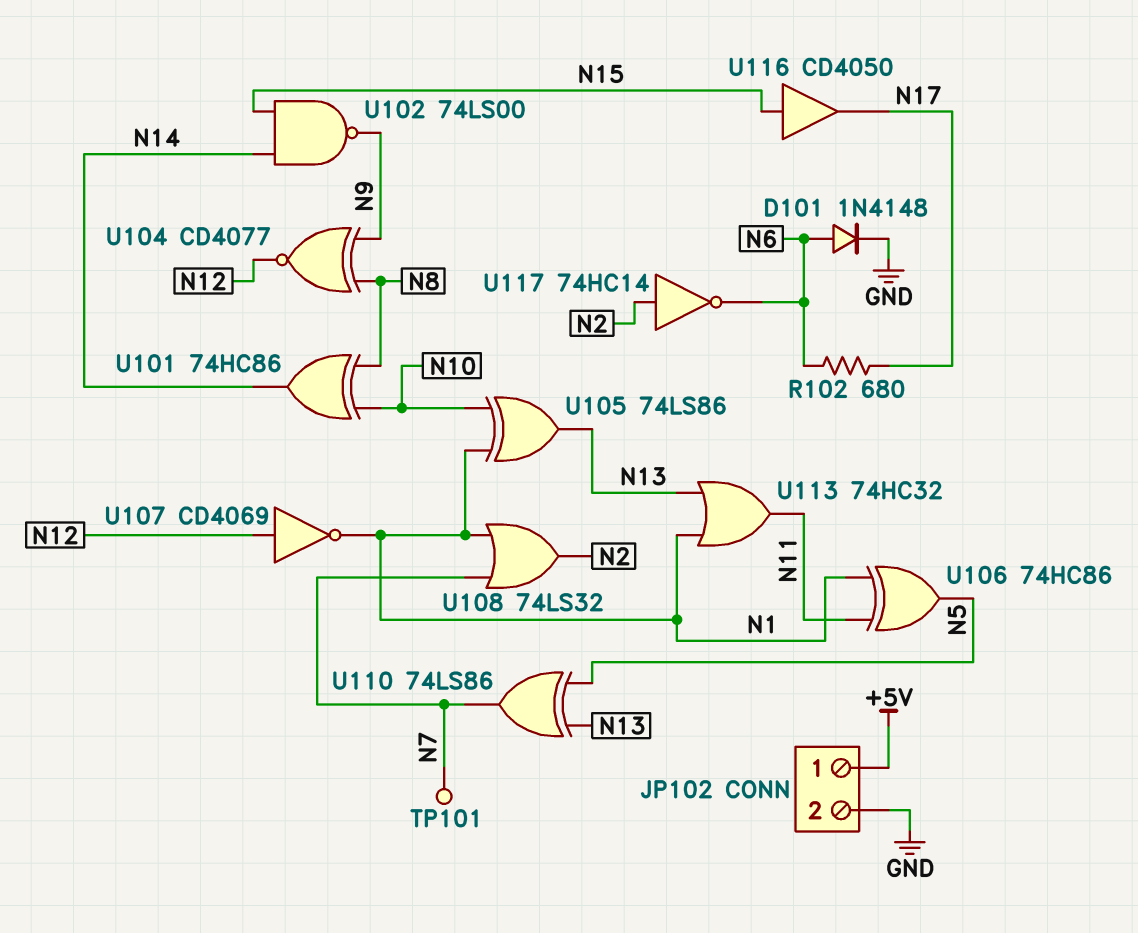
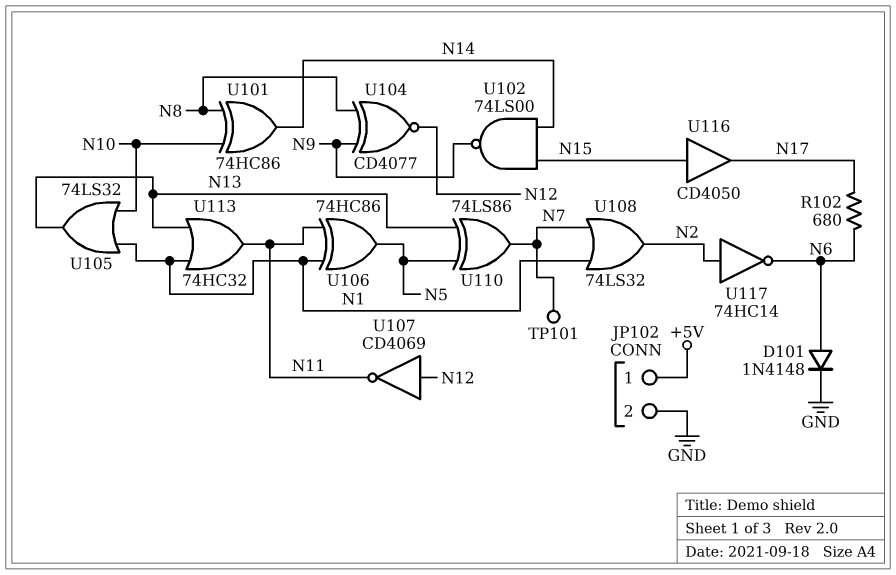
U105: XOR 74LS86 (in N1, in N10, out N13) -> OR 74LS32 (in N1, in N10, out N13)
U107: NOT CD4069 (in N12, out N1) -> NOT CD4069 (in N12, out N11)

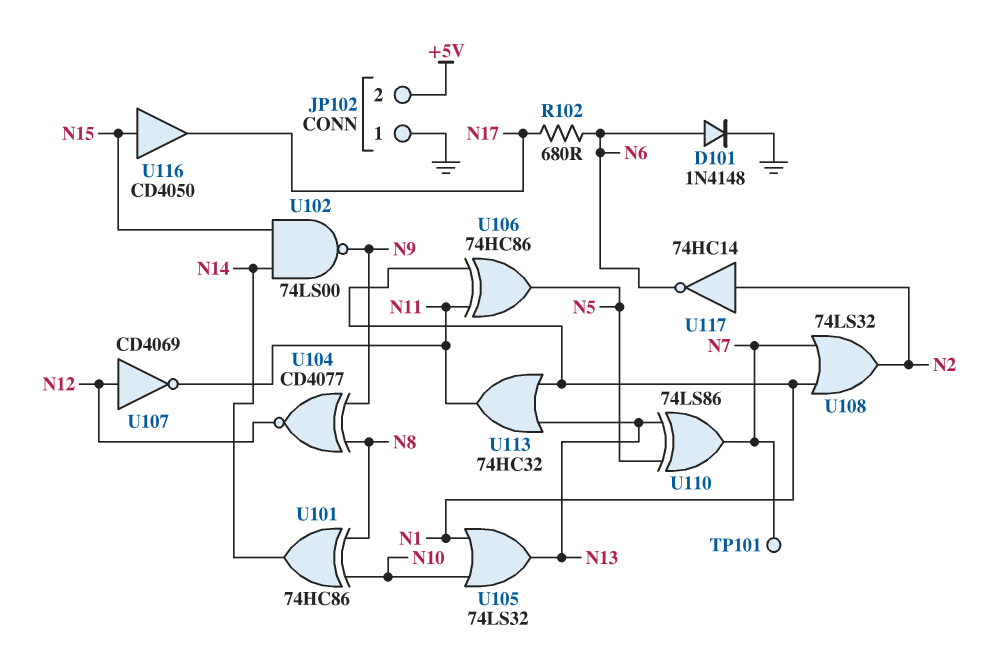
JP102 pin 1: +5V -> GND
JP102 pin 2: GND -> +5V

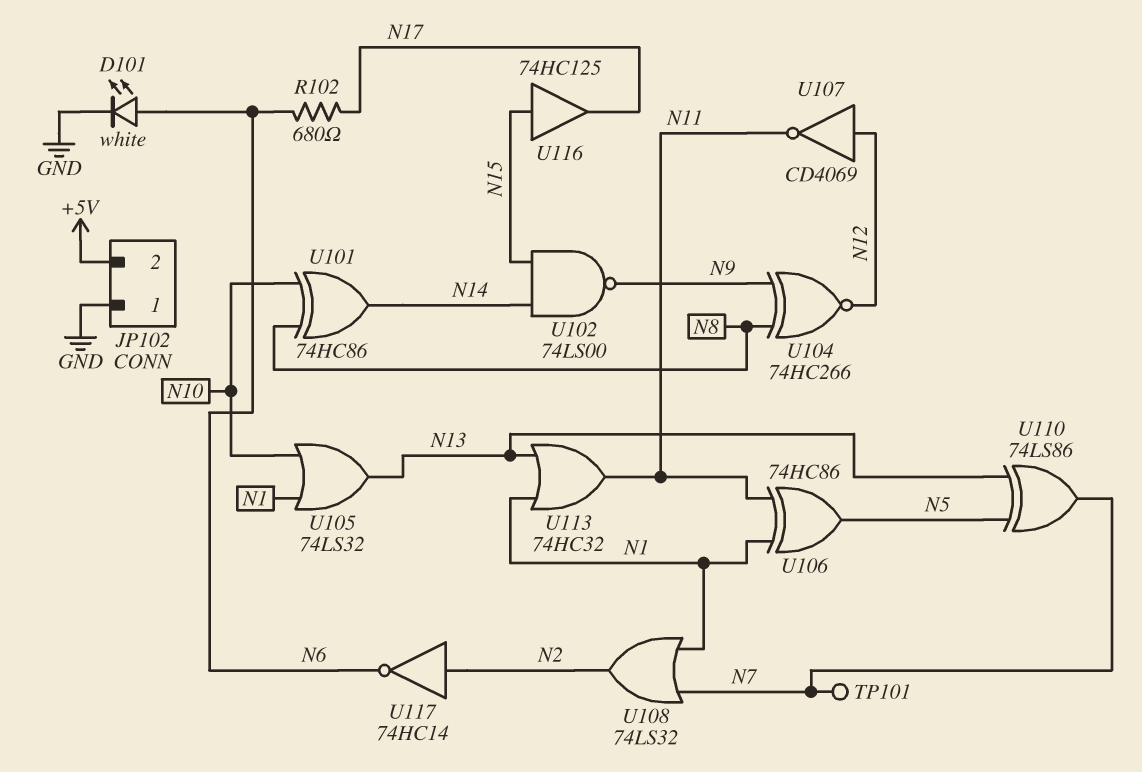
D101: diode 1N4148 (A N6, K GND) -> LED white (A N6, K GND)
U104: XNOR CD4077 (in N8, in N9, out N12) -> XNOR 74HC266 (in N8, in N9, out N12)
U116: buffer CD4050 (in N15, out N17) -> buffer 74HC125 (in N15, out N17)

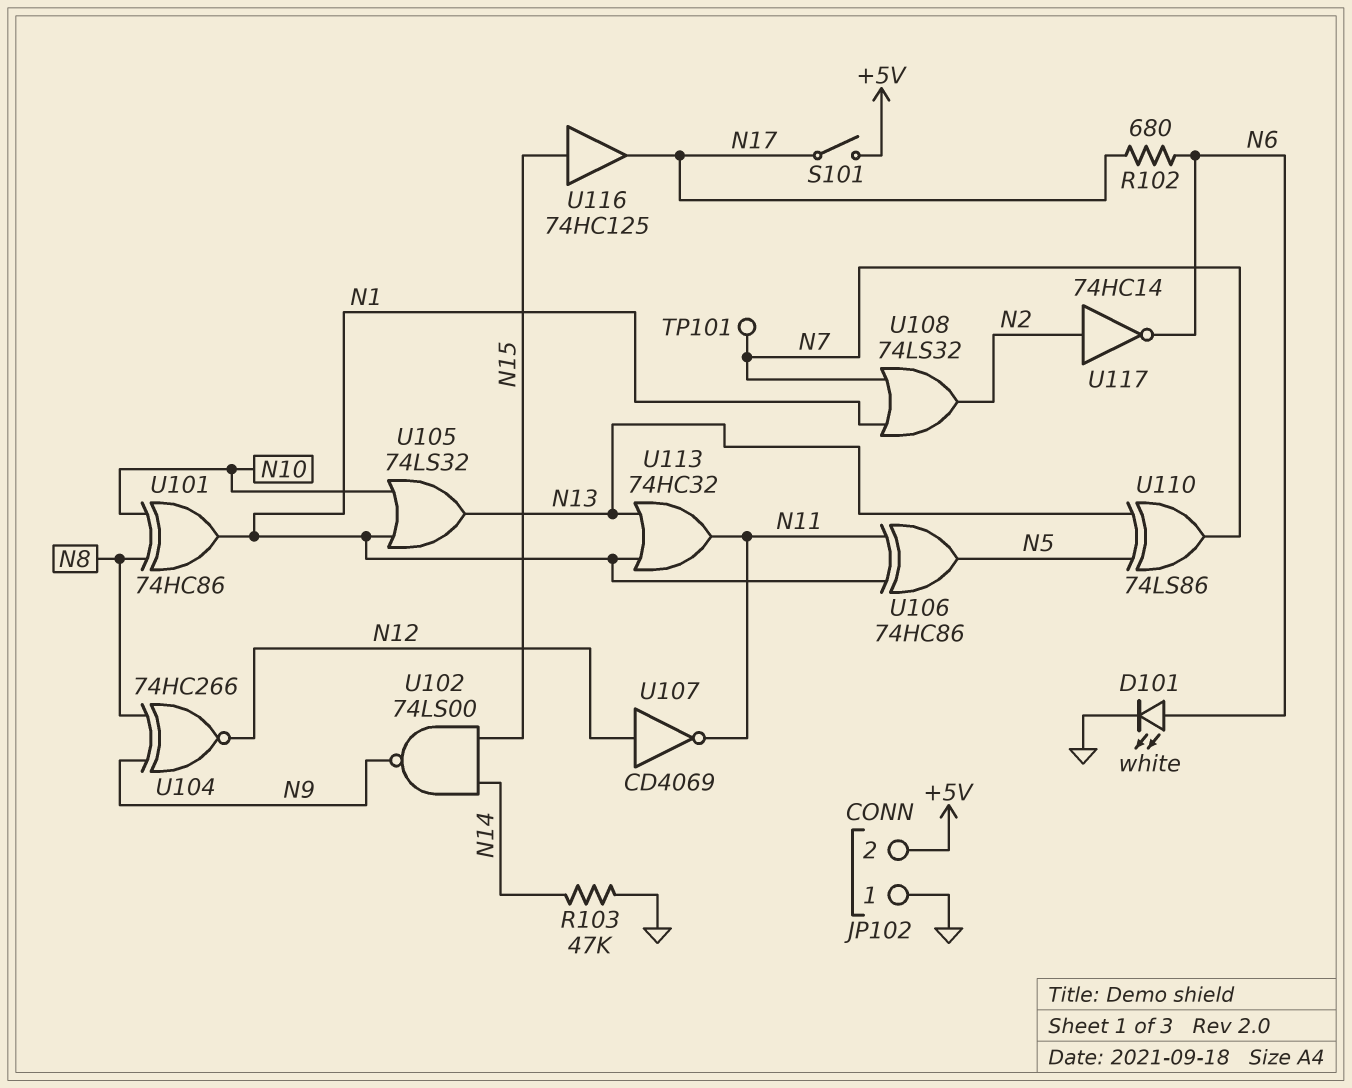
R103: none -> 47k (GND, N14)
S101: none -> switch (+5V, N17)
U101: XOR 74HC86 (in N8, in N10, out N14) -> XOR 74HC86 (in N8, in N10, out N1)

